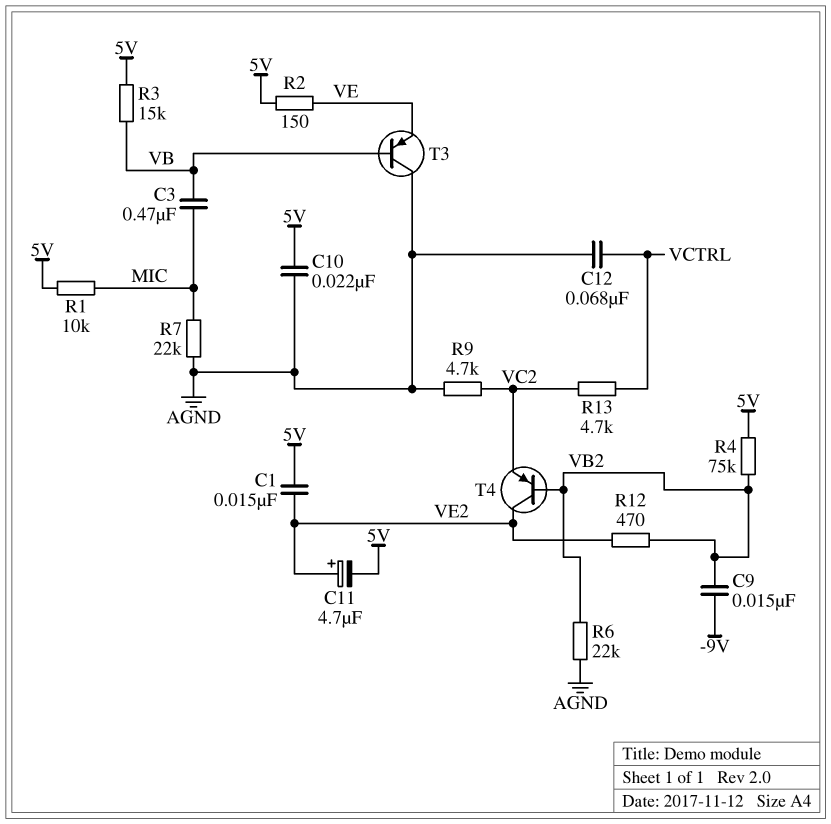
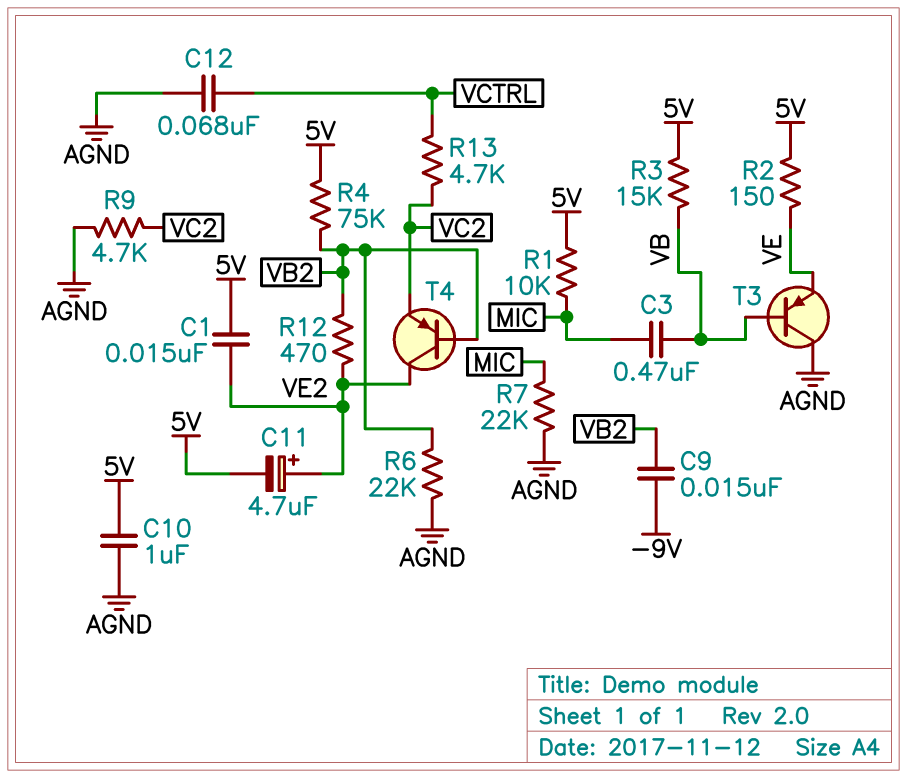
C10: 22nF (5V, AGND) -> 1uF (5V, AGND)

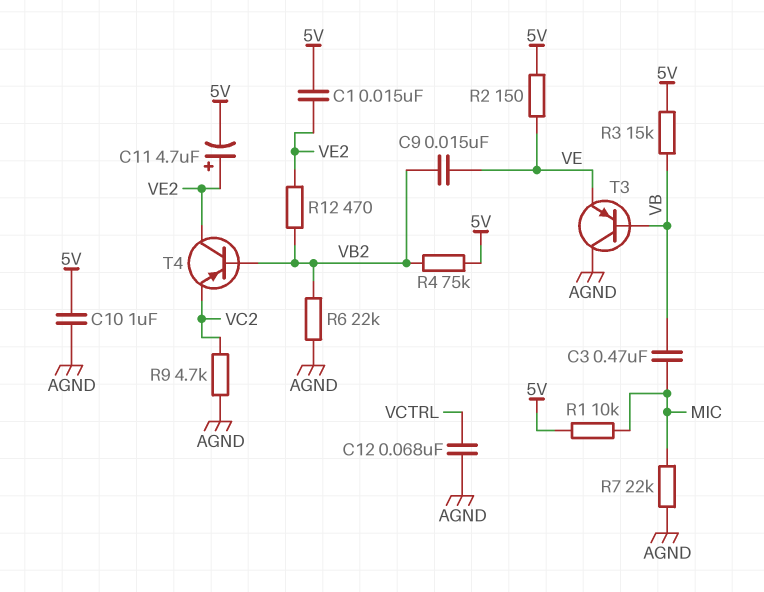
C9: 15nF (-9V, VB2) -> 15nF (VB2, VE)
R13: 4.7k (VC2, VCTRL) -> none

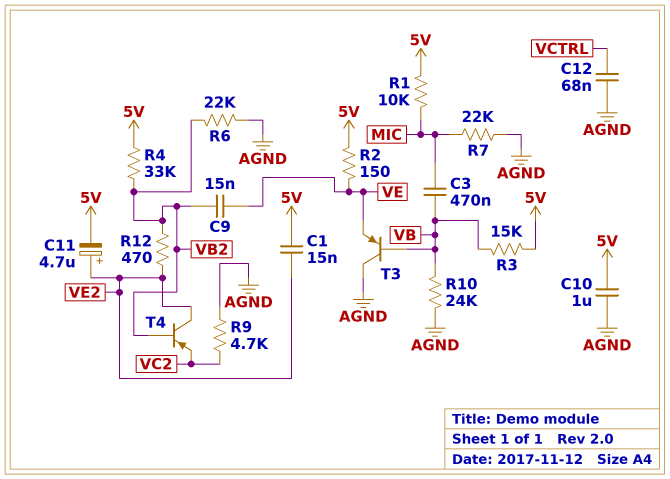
R4: 75k (5V, VB2) -> 33k (5V, VB2)
R10: none -> 24k (AGND, VB)

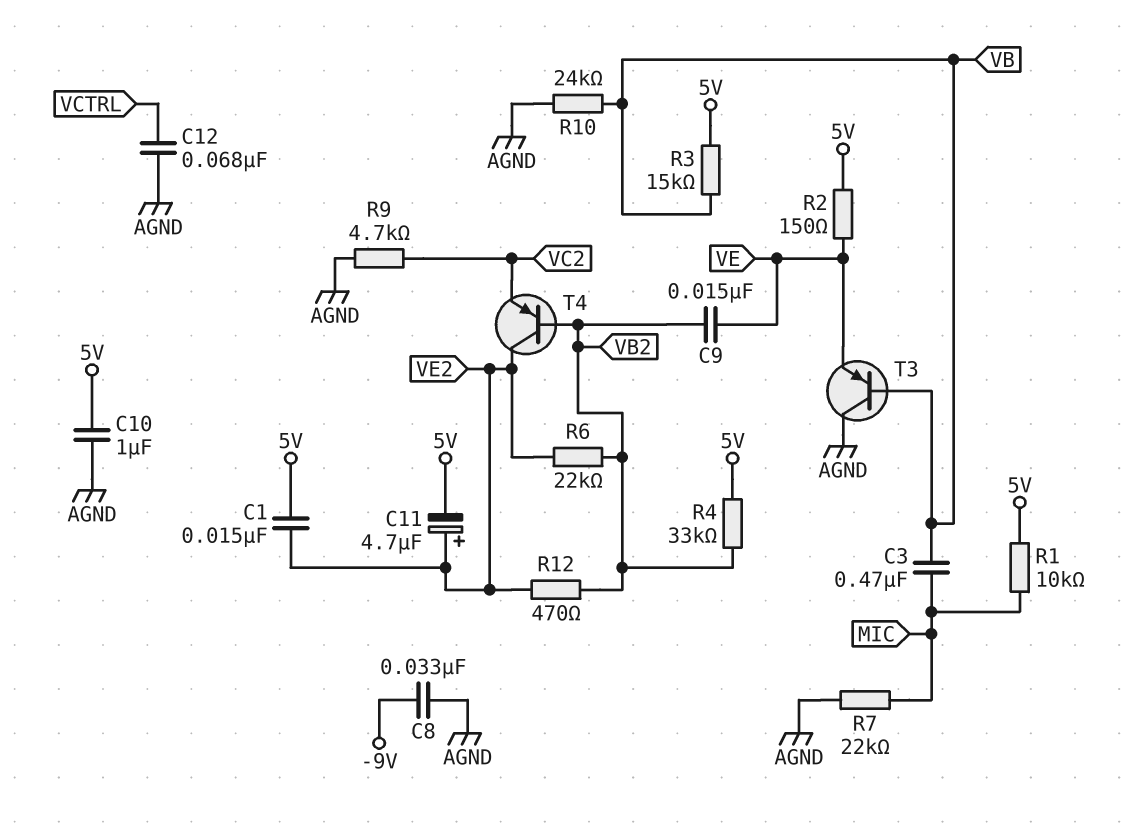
C8: none -> 33nF (-9V, AGND)
R6: 22k (AGND, VB2) -> 22k (VB2, VE2)

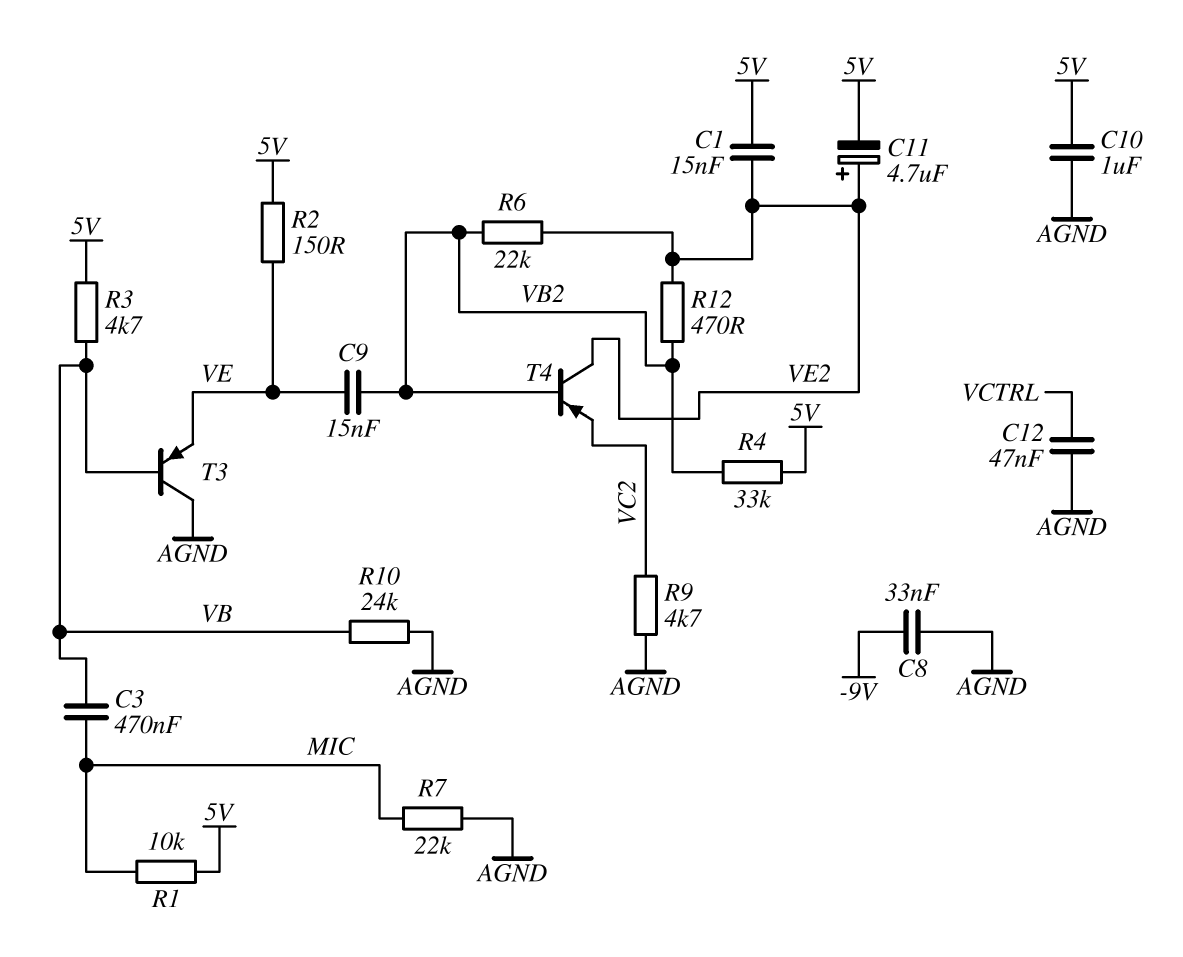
C12: 68nF (AGND, VCTRL) -> 47nF (AGND, VCTRL)
R3: 15k (5V, VB) -> 4.7k (5V, VB)

